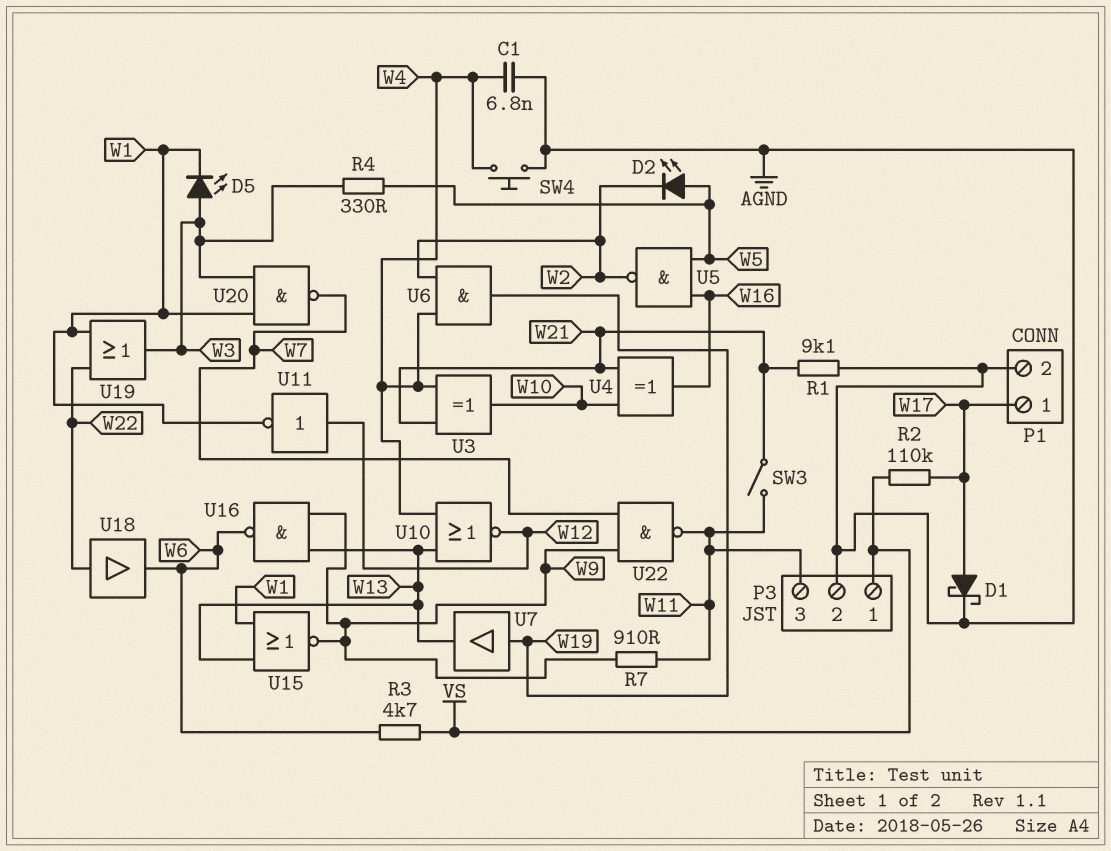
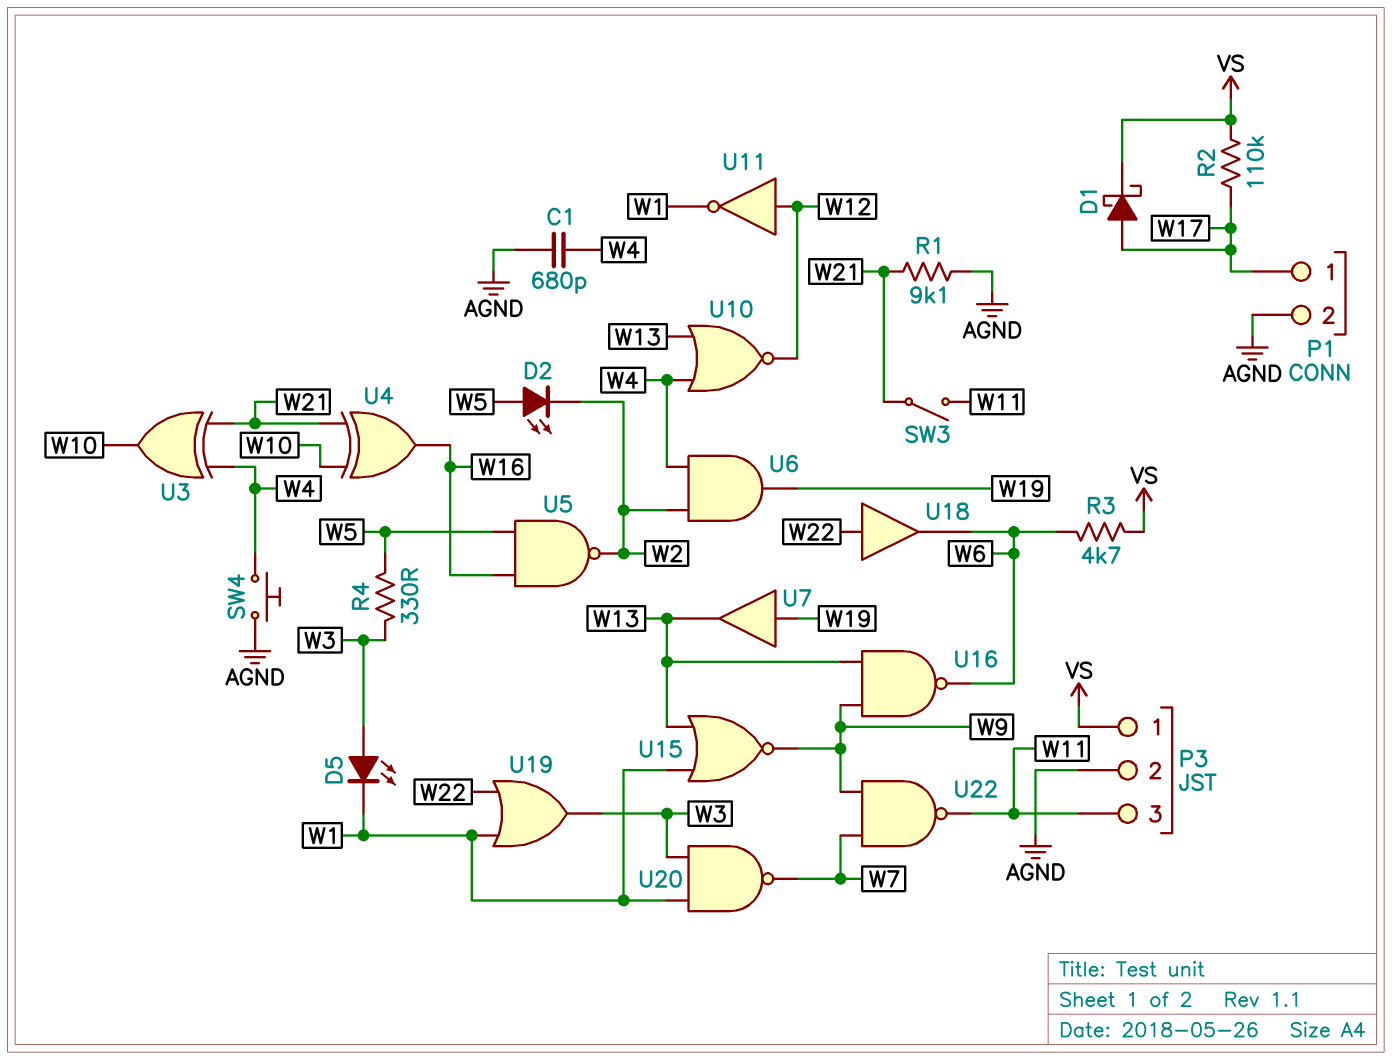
C1: 6.8nF (AGND, W4) -> 680pF (AGND, W4)
D1: schottky (A W17, K AGND) -> schottky (A W17, K VS)
R7: 910 (W9, W11) -> none

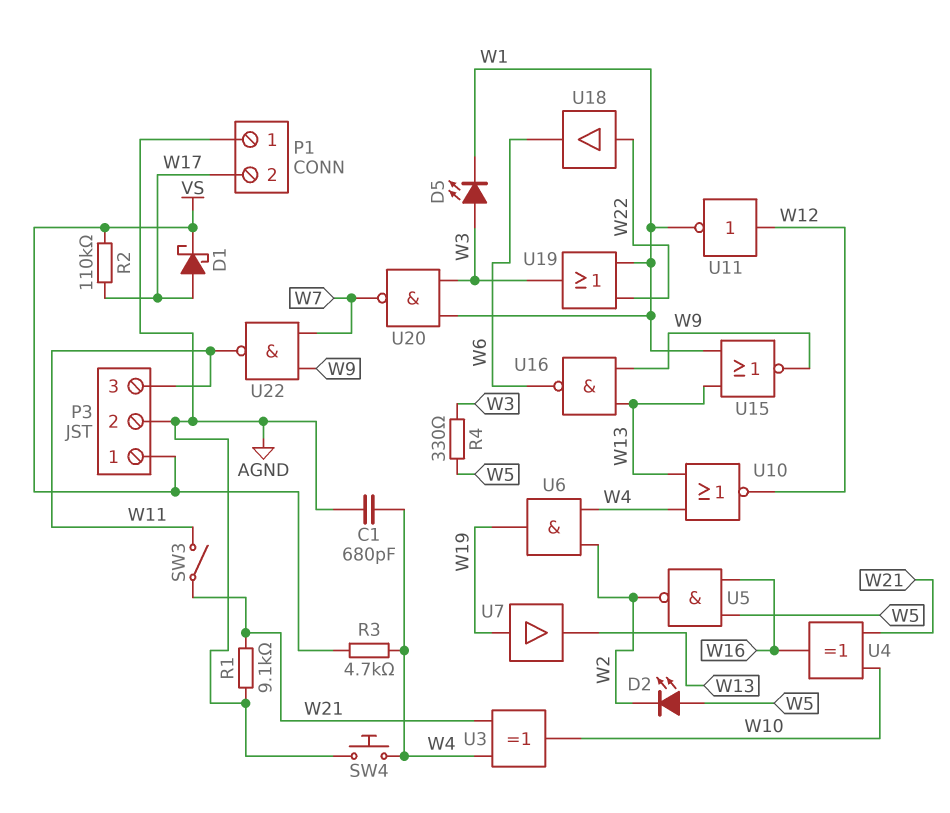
P1 pin 1: W17 -> AGND
P1 pin 2: AGND -> W17
R3: 4.7k (VS, W6) -> 4.7k (VS, W4)

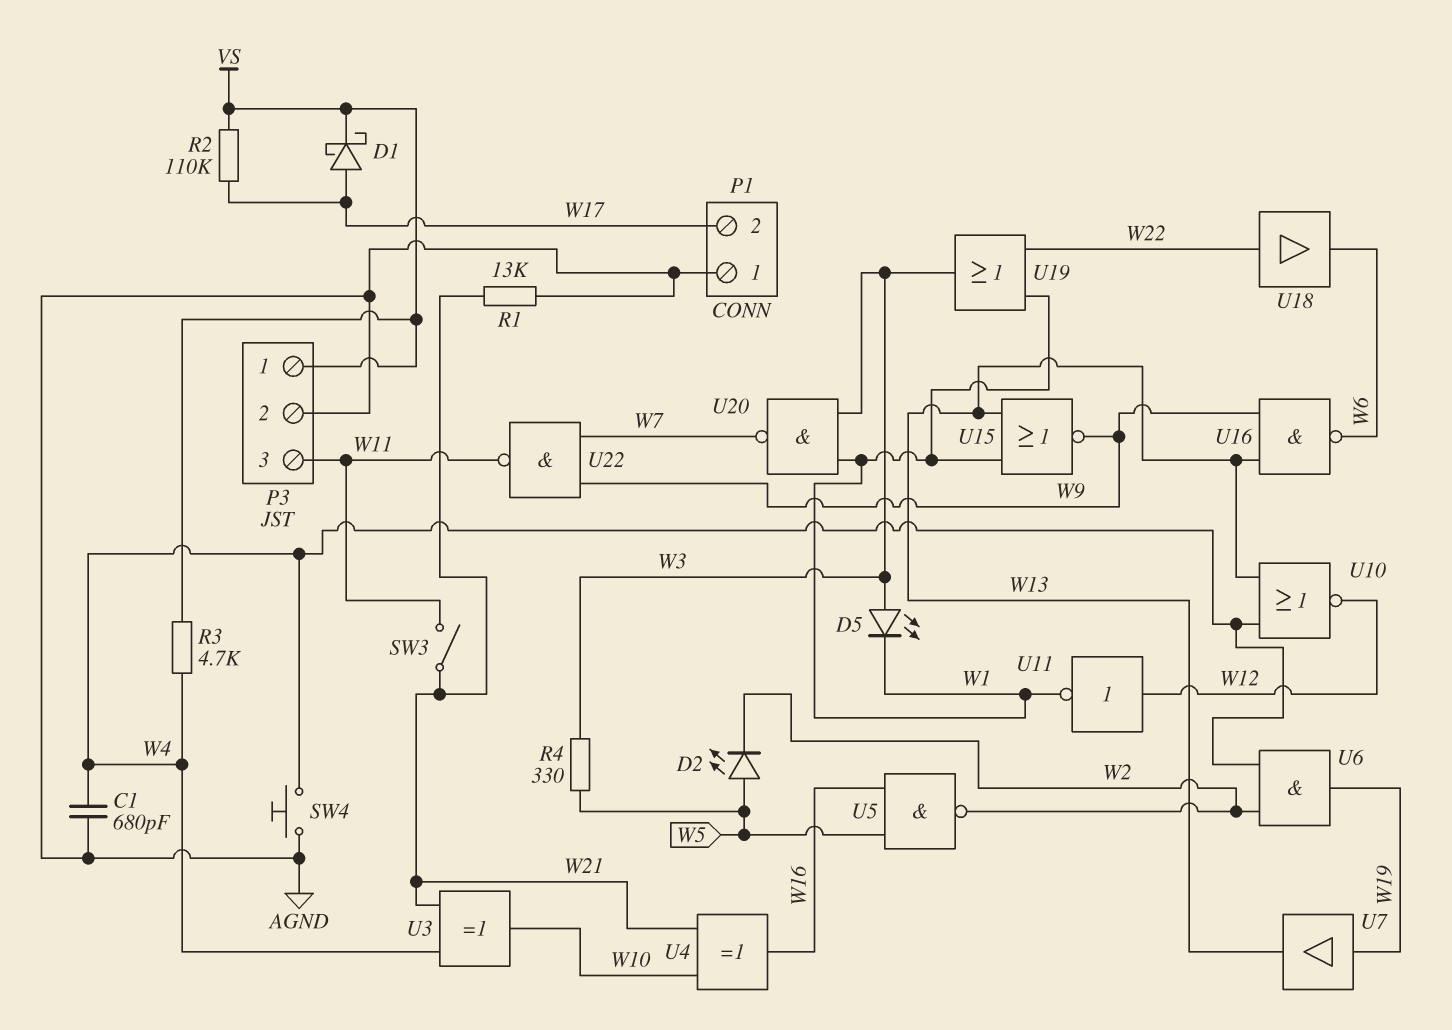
R1: 9.1k (AGND, W21) -> 13k (AGND, W21)

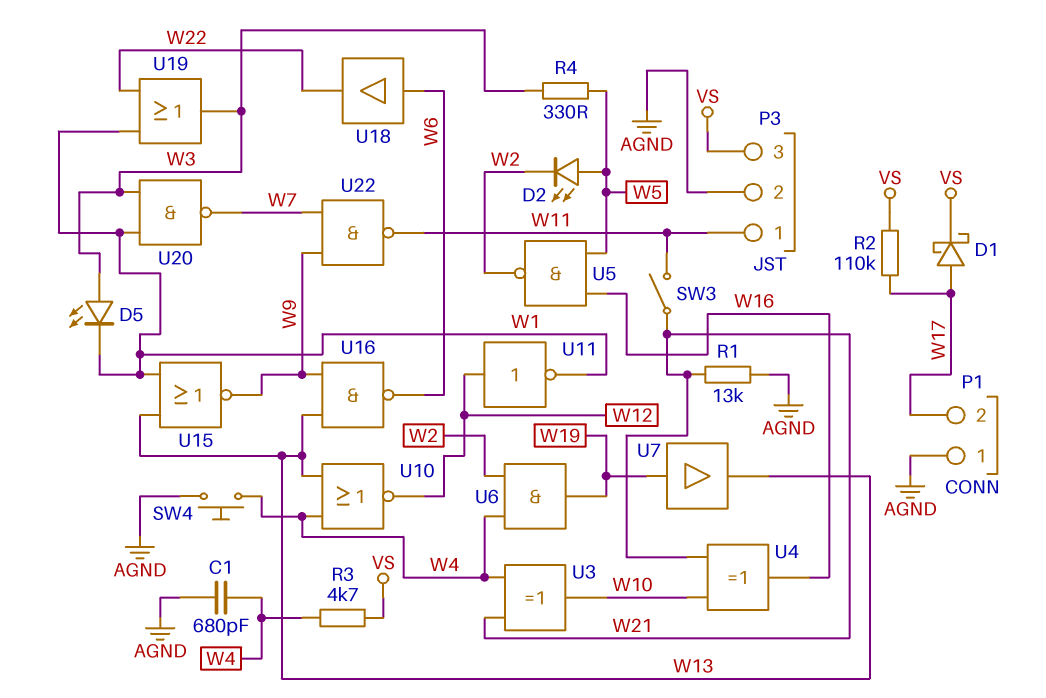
P3 pin 1: VS -> W11
P3 pin 3: W11 -> VS
U18: buffer (in W22, out W6) -> buffer (in W6, out W22)

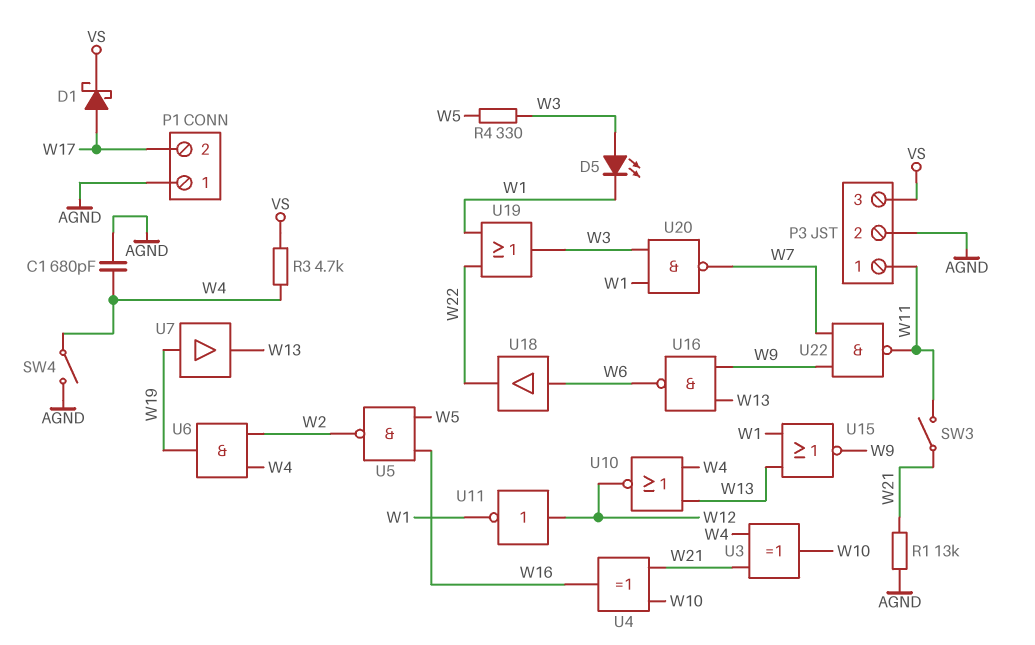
D2: LED (A W5, K W2) -> none
R2: 110k (VS, W17) -> none
SW4: button (AGND, W4) -> switch (AGND, W4)

